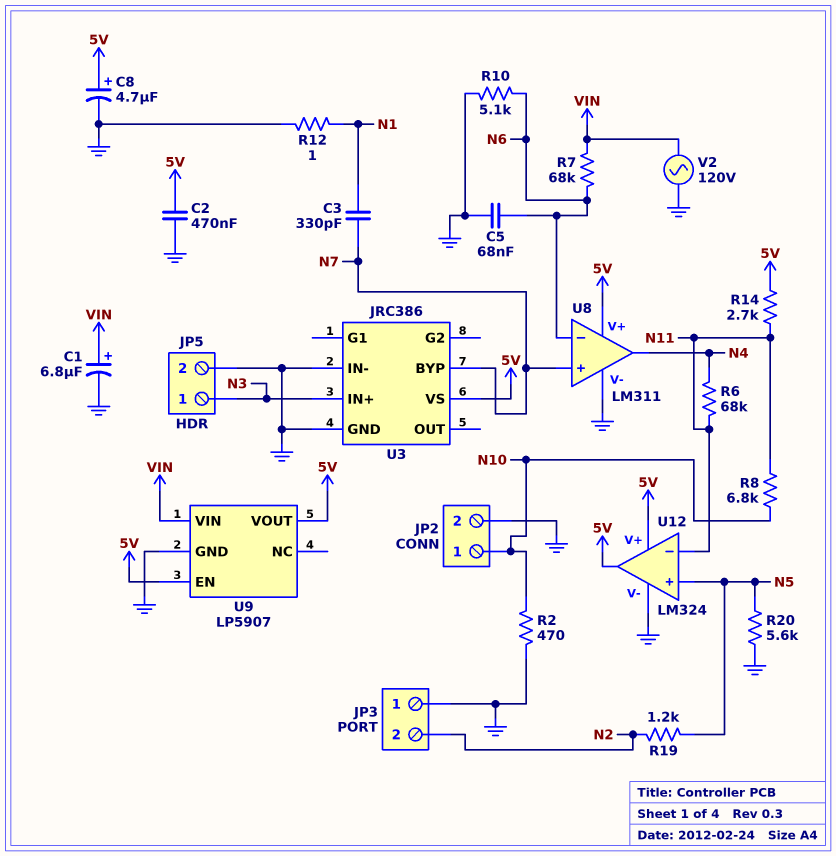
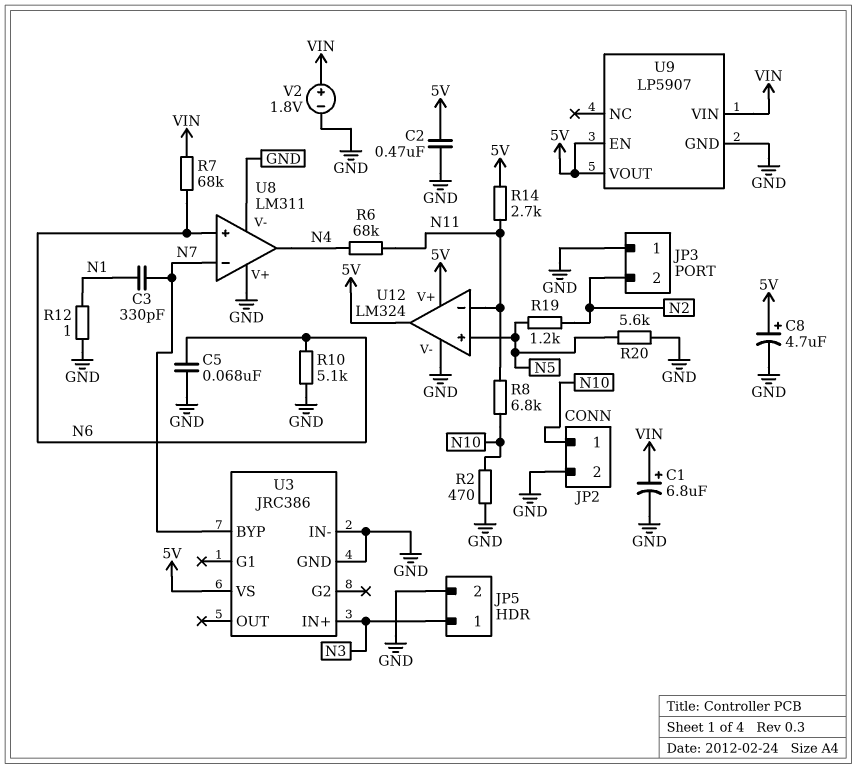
U8 pin V+: 5V -> GND
U8 pin in+: N7 -> N6
U8 pin in-: N6 -> N7
V2: AC 120V (GND, VIN) -> 1.8V (plus VIN, minus GND)

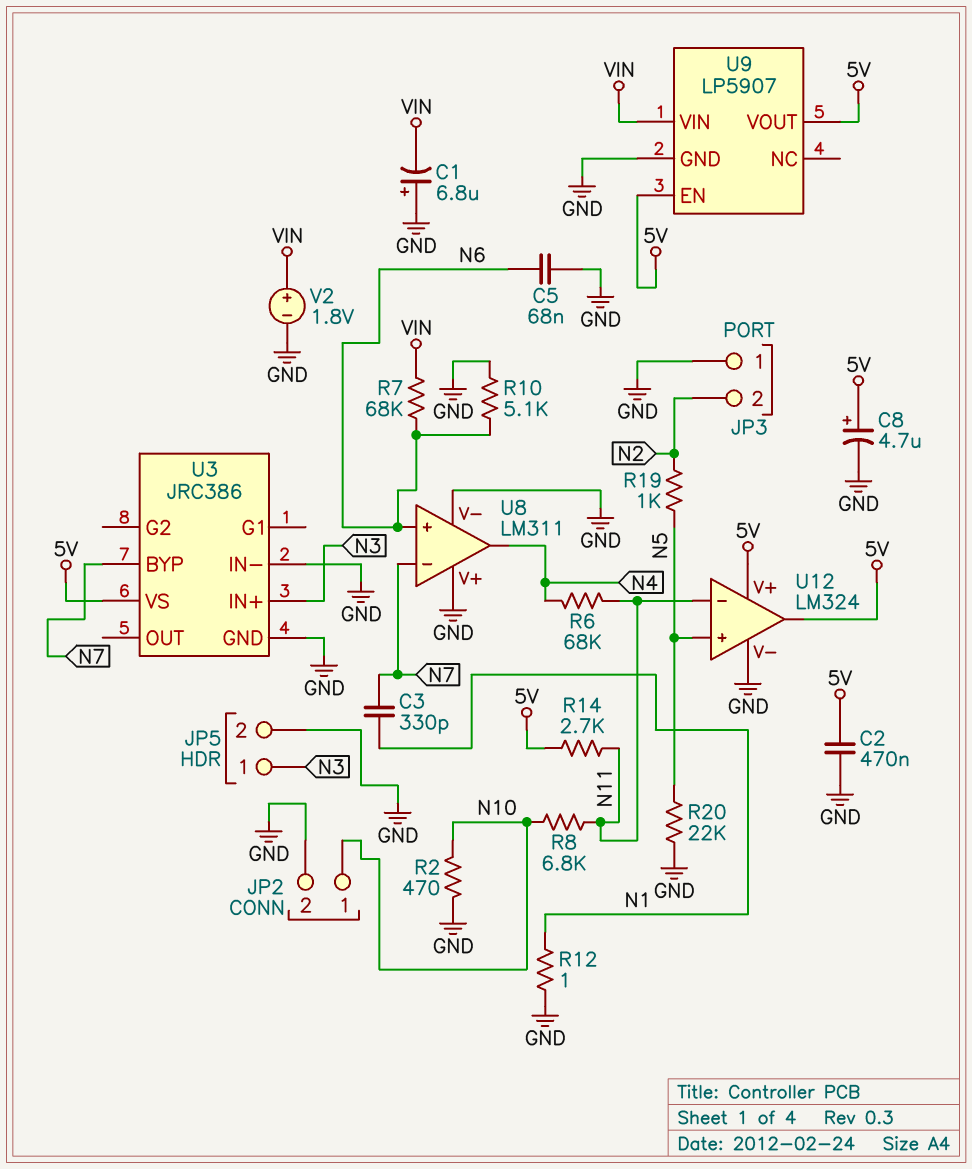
C1: 6.8uF (plus VIN, minus GND) -> 6.8uF (plus GND, minus VIN)
R19: 1.2k (N2, N5) -> 1k (N2, N5)
R20: 5.6k (GND, N5) -> 22k (GND, N5)

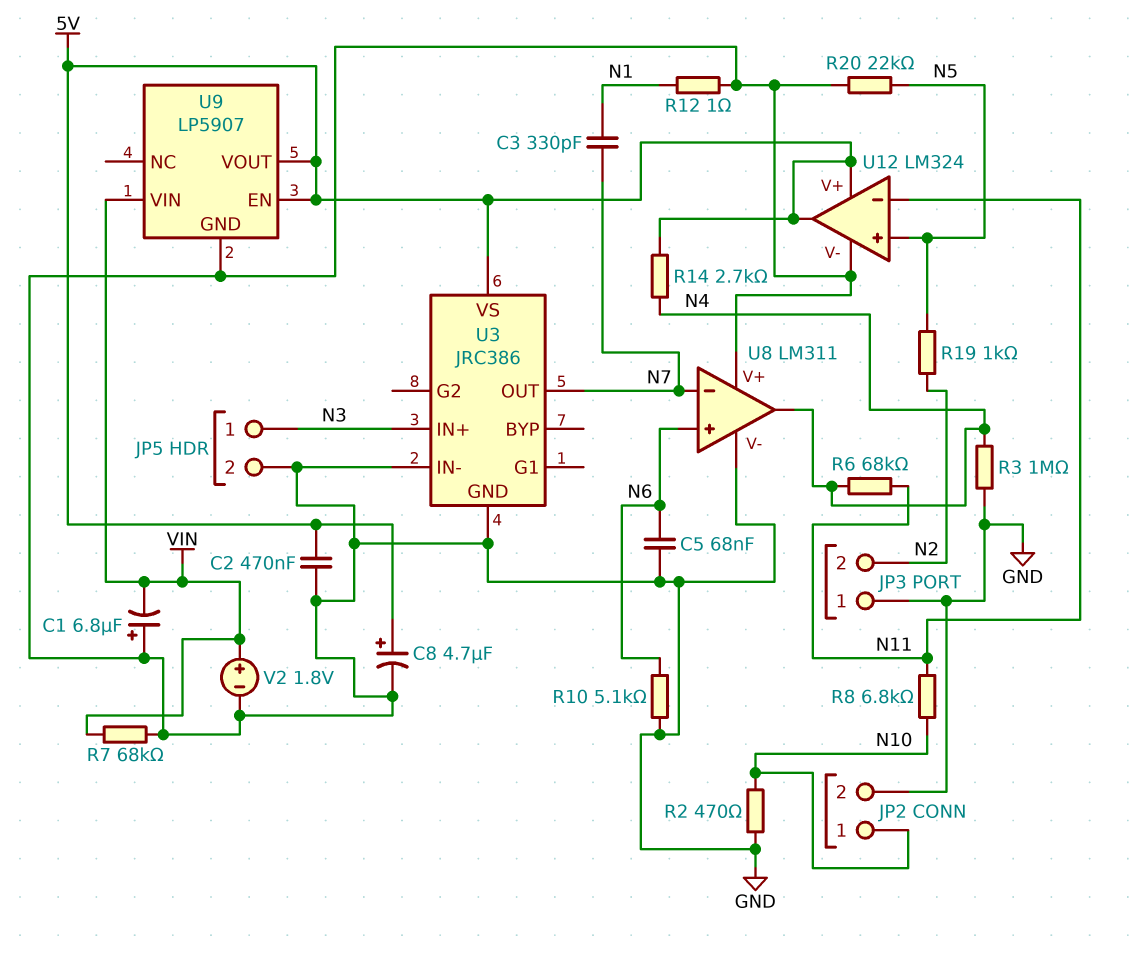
R3: none -> 1M (GND, N4)
R7: 68k (N6, VIN) -> 68k (GND, VIN)
R14: 2.7k (5V, N11) -> 2.7k (5V, N4)
U3 pin BYP: N7 -> none
U3 pin OUT: none -> N7

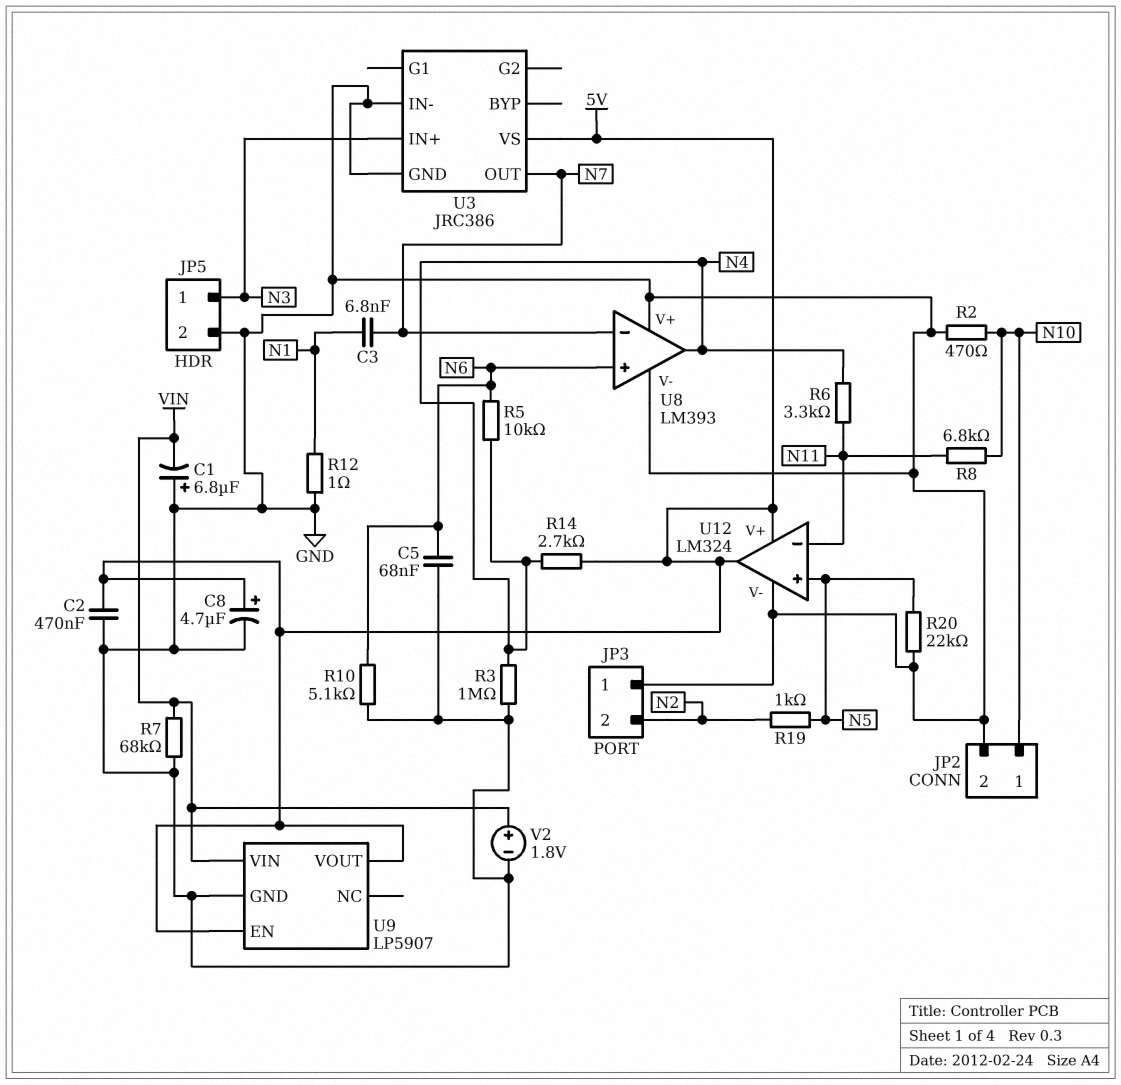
C3: 330pF (N1, N7) -> 6.8nF (N1, N7)
R5: none -> 10k (N4, N6)
R6: 68k (N4, N11) -> 3.3k (N4, N11)
U8: LM311 -> LM393

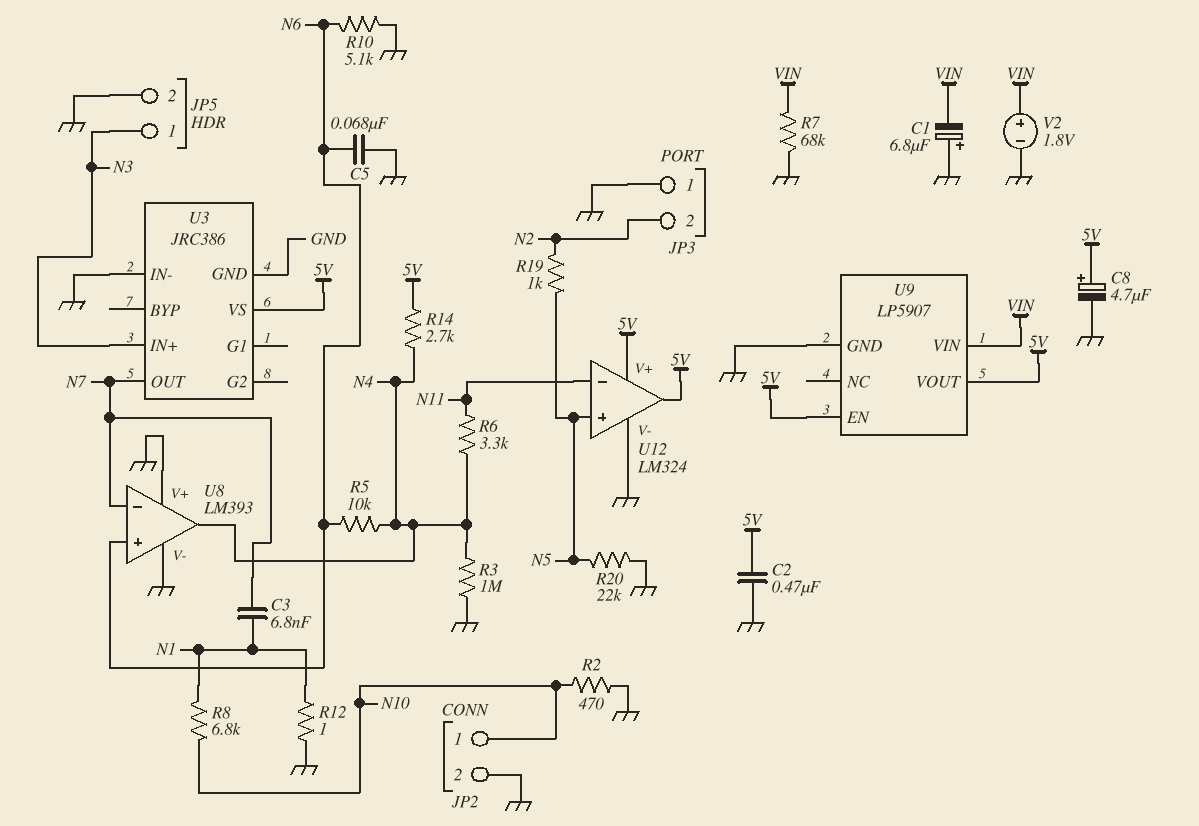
R8: 6.8k (N10, N11) -> 6.8k (N1, N10)

